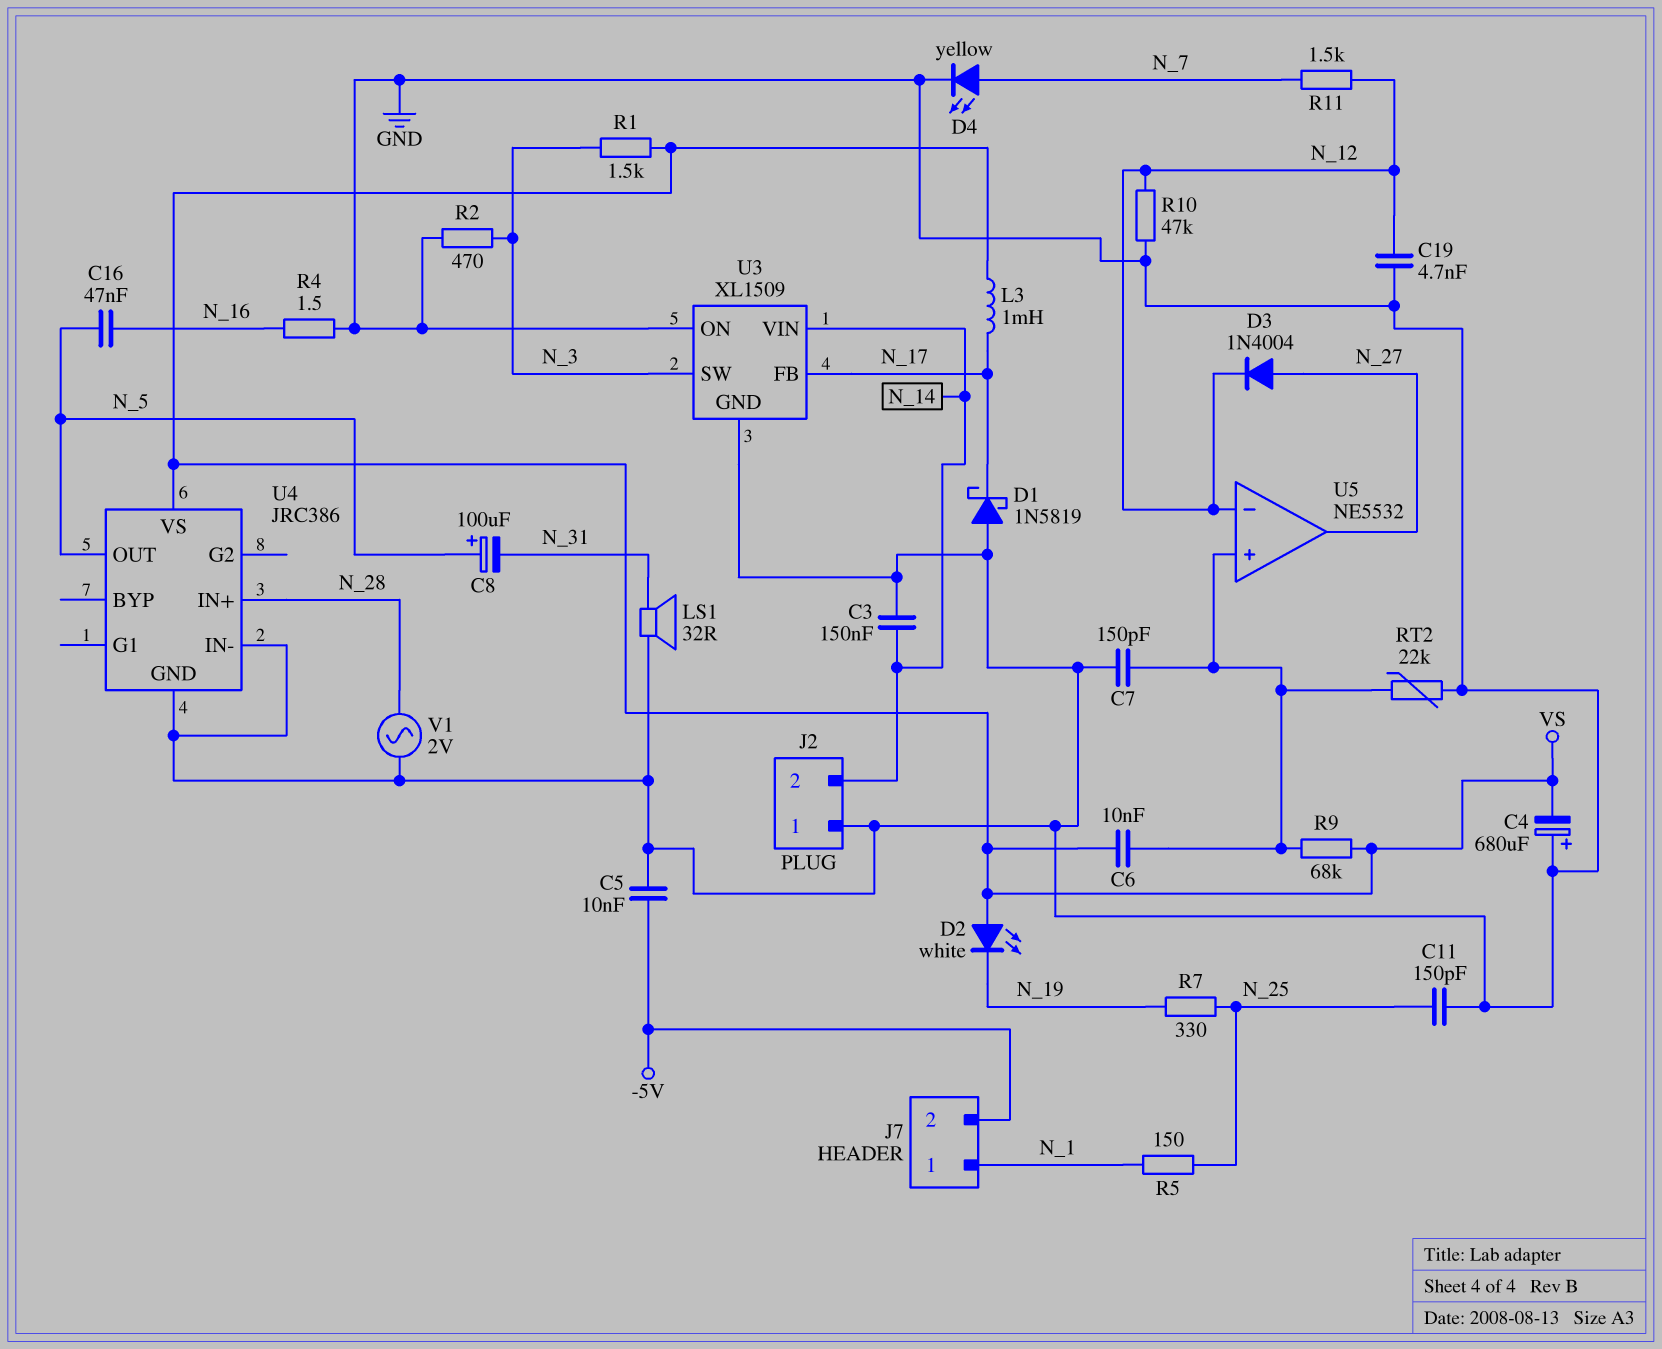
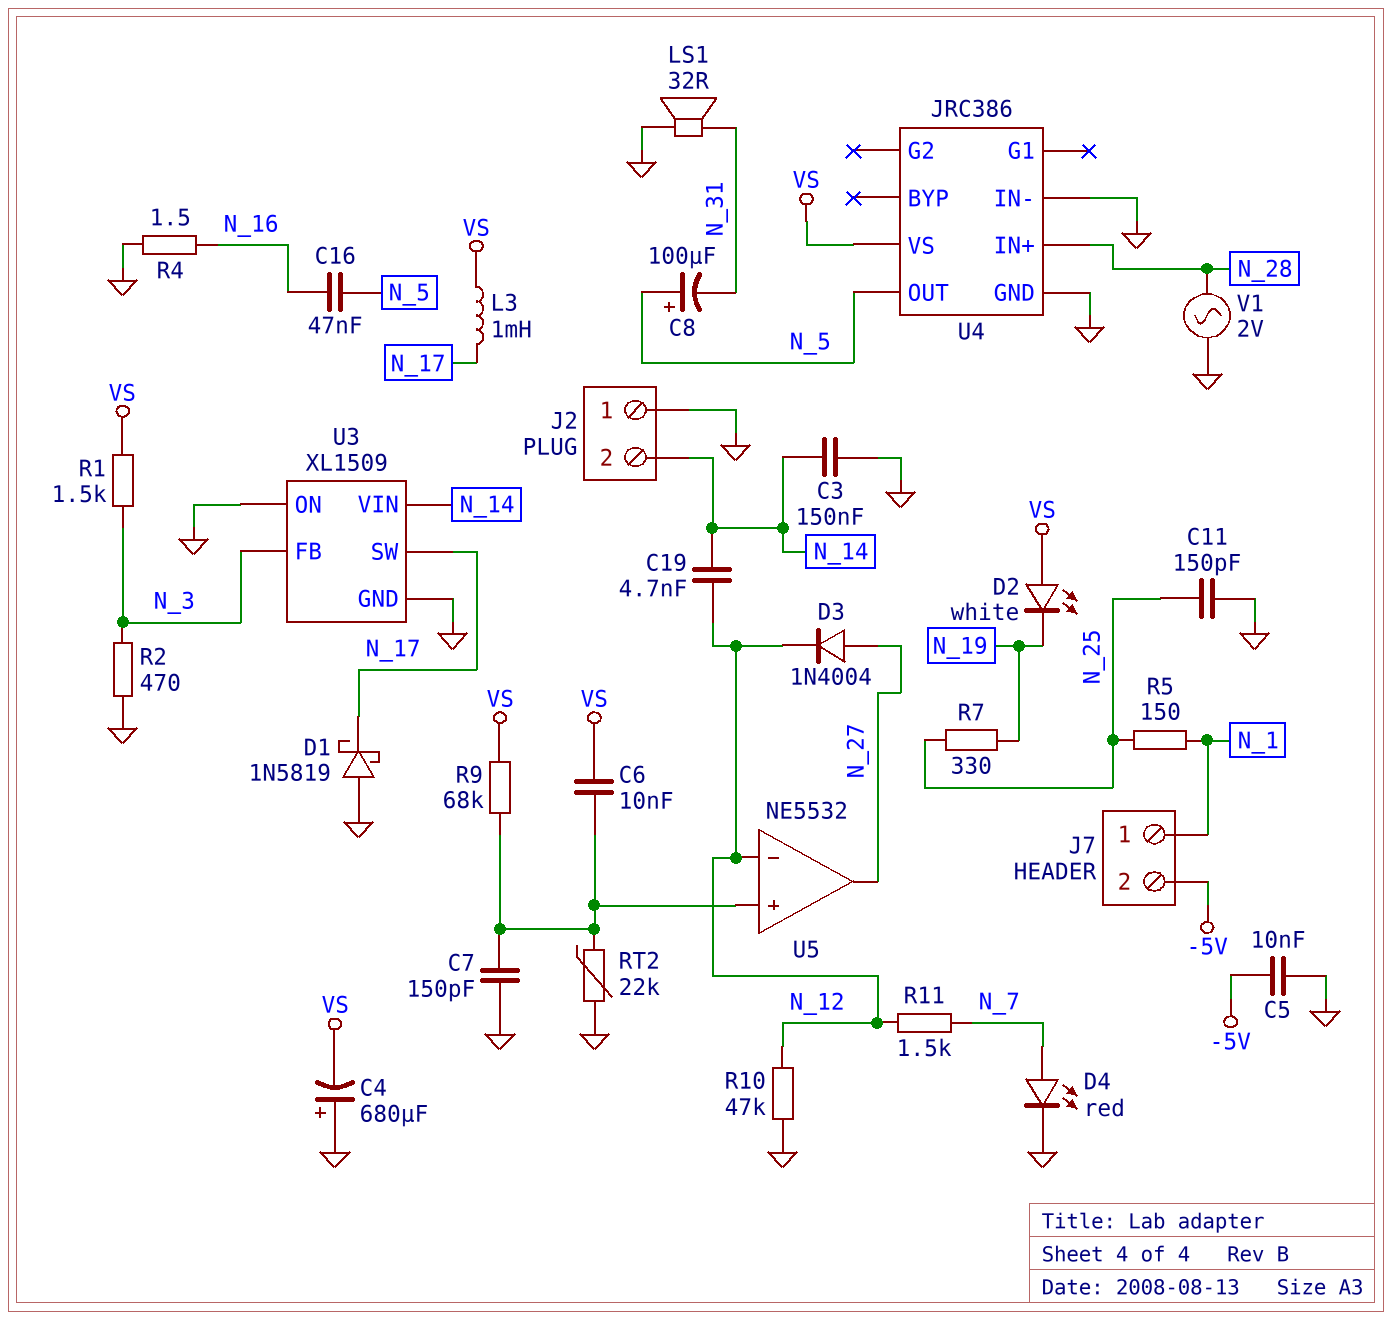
C19: 4.7nF (GND, N_12) -> 4.7nF (N_12, N_14)
D4: LED yellow (A N_7, K GND) -> LED red (A N_7, K GND)
U3 pin FB: N_17 -> N_3
U3 pin SW: N_3 -> N_17

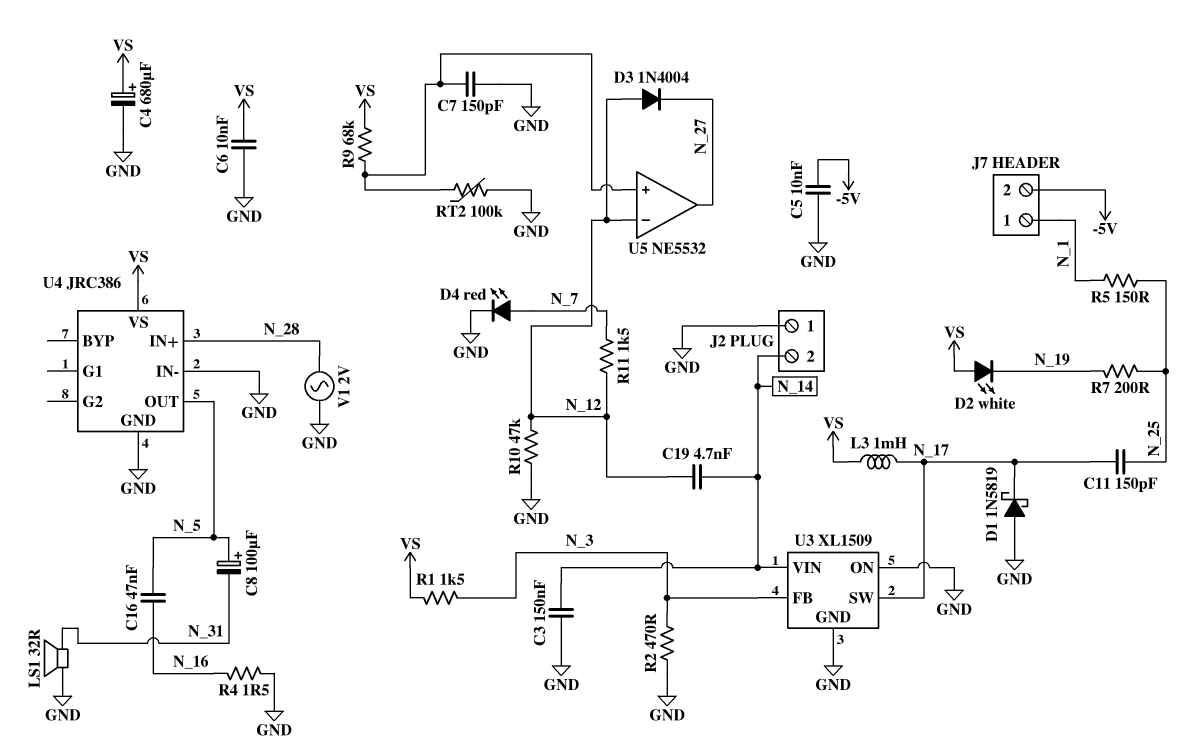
C4: 680uF (plus GND, minus VS) -> 680uF (plus VS, minus GND)
C6: 10nF (U5/in+, VS) -> 10nF (GND, VS)
C11: 150pF (GND, N_25) -> 150pF (N_17, N_25)
D3: diode 1N4004 (A N_27, K N_12) -> diode 1N4004 (A N_12, K N_27)
R7: 330 (N_19, N_25) -> 200 (N_19, N_25)
RT2: 22k (GND, U5/in+) -> 100k (GND, U5/in+)

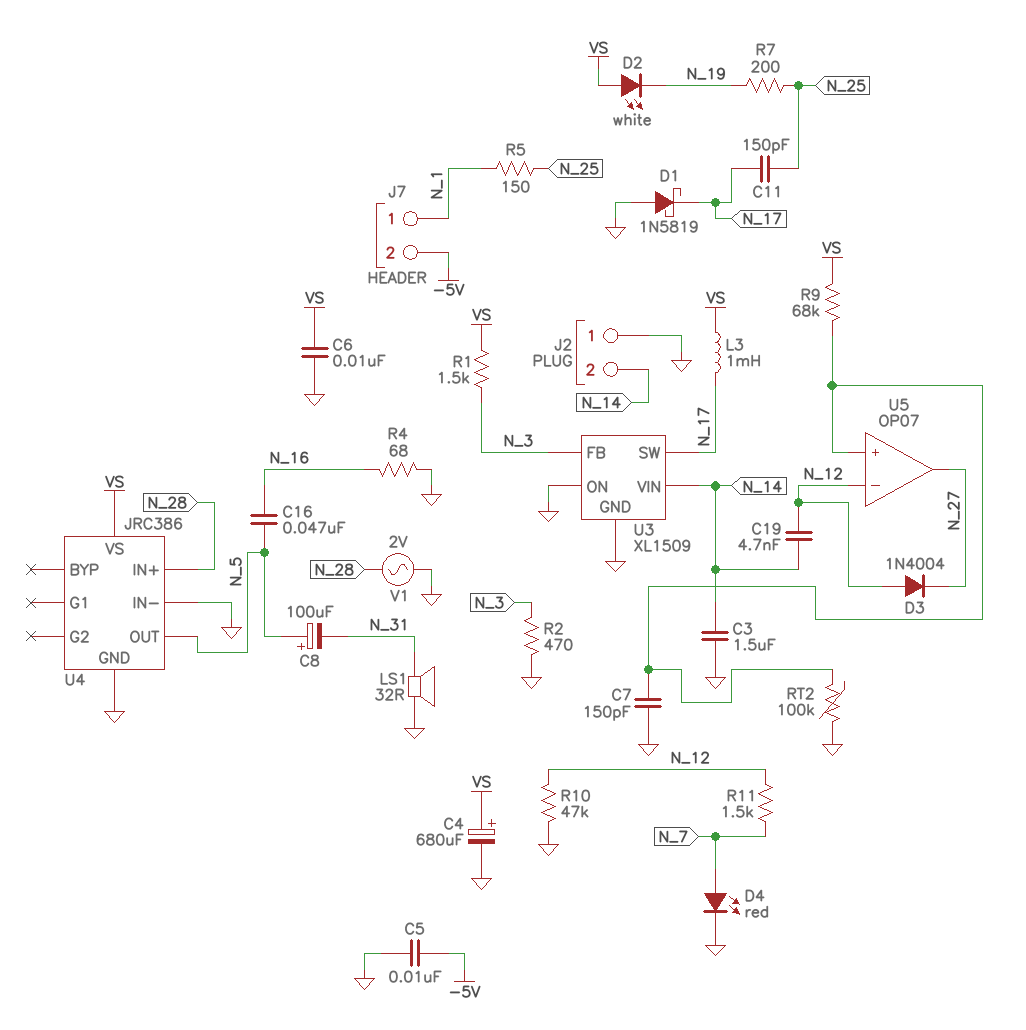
C3: 150nF (GND, N_14) -> 1.5uF (GND, N_14)
R4: 1.5 (GND, N_16) -> 68 (GND, N_16)
U5: NE5532 -> OP07

